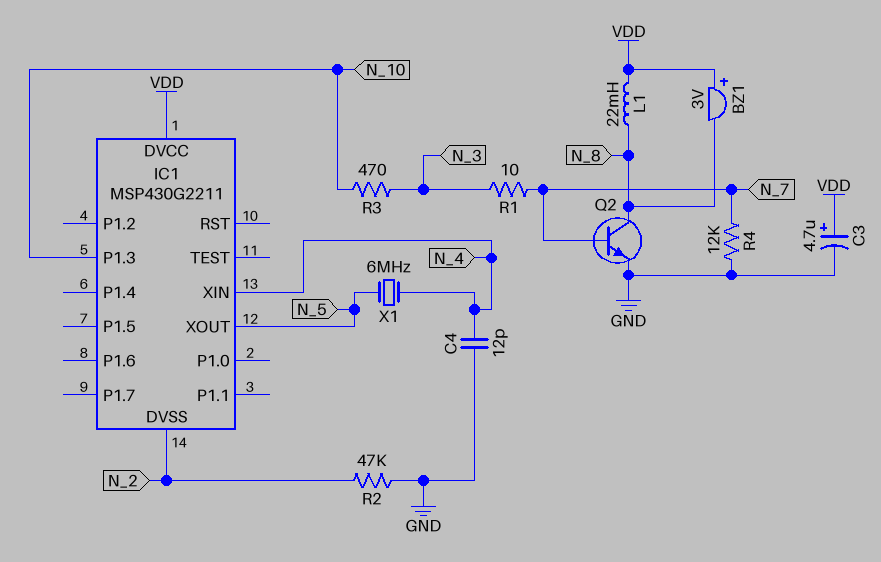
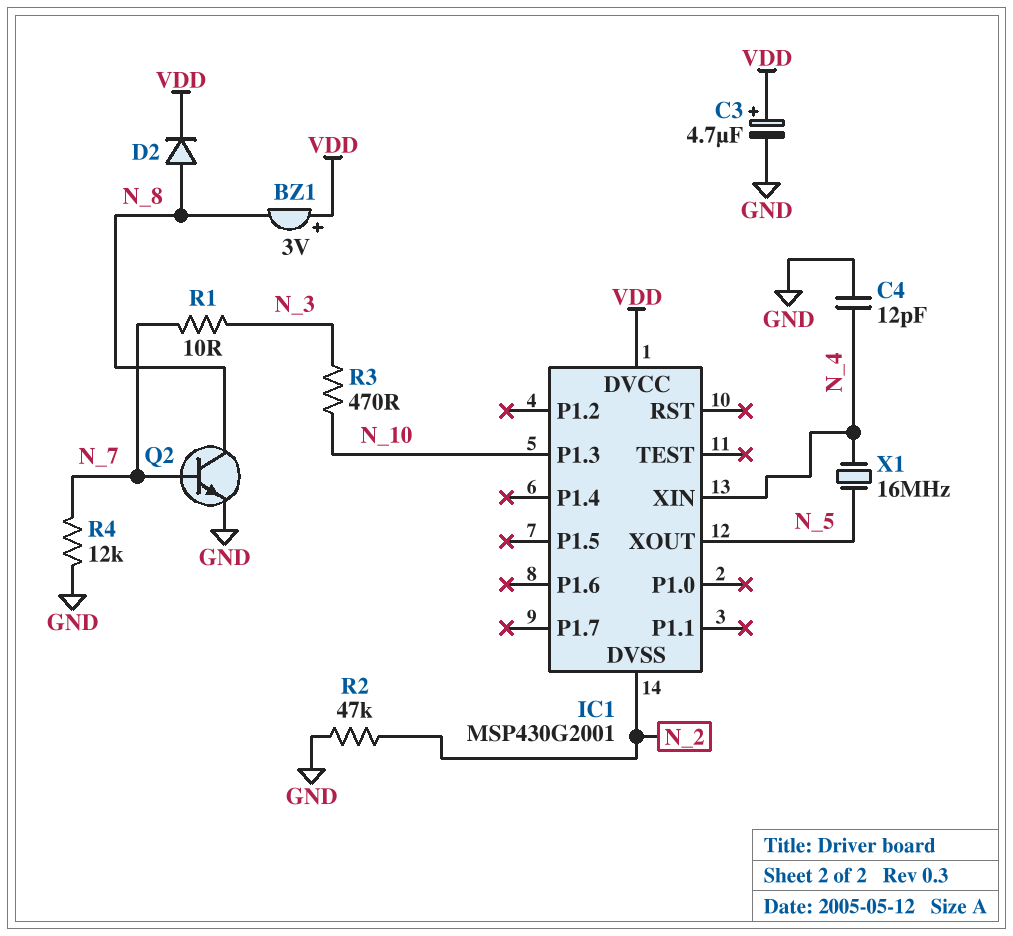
D2: none -> diode (A N_8, K VDD)
IC1: MSP430G2211 -> MSP430G2001
L1: 22mH (N_8, VDD) -> none
X1: 6MHz (N_4, N_5) -> 16MHz (N_4, N_5)

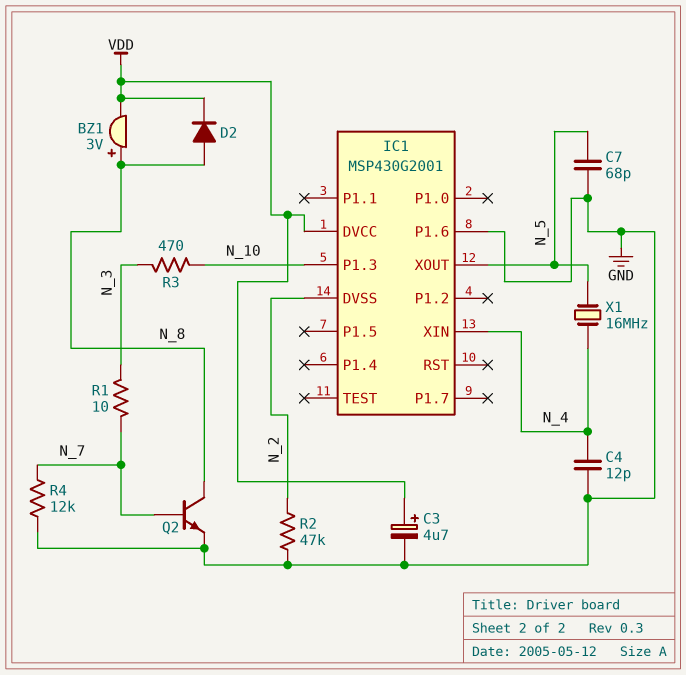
BZ1: buzzer 3V (plus VDD, minus N_8) -> buzzer 3V (plus N_8, minus VDD)
C7: none -> 68pF (GND, N_5)
IC1 pin P1.6: none -> GND

